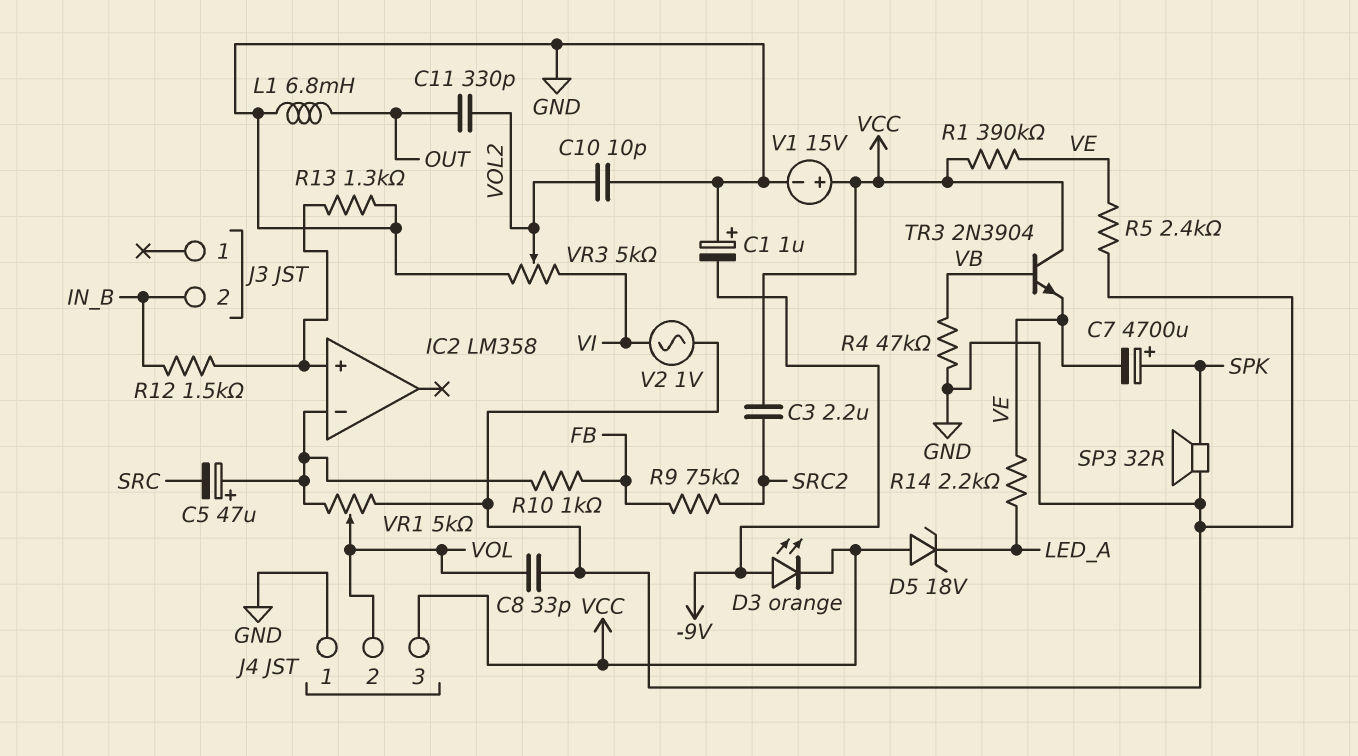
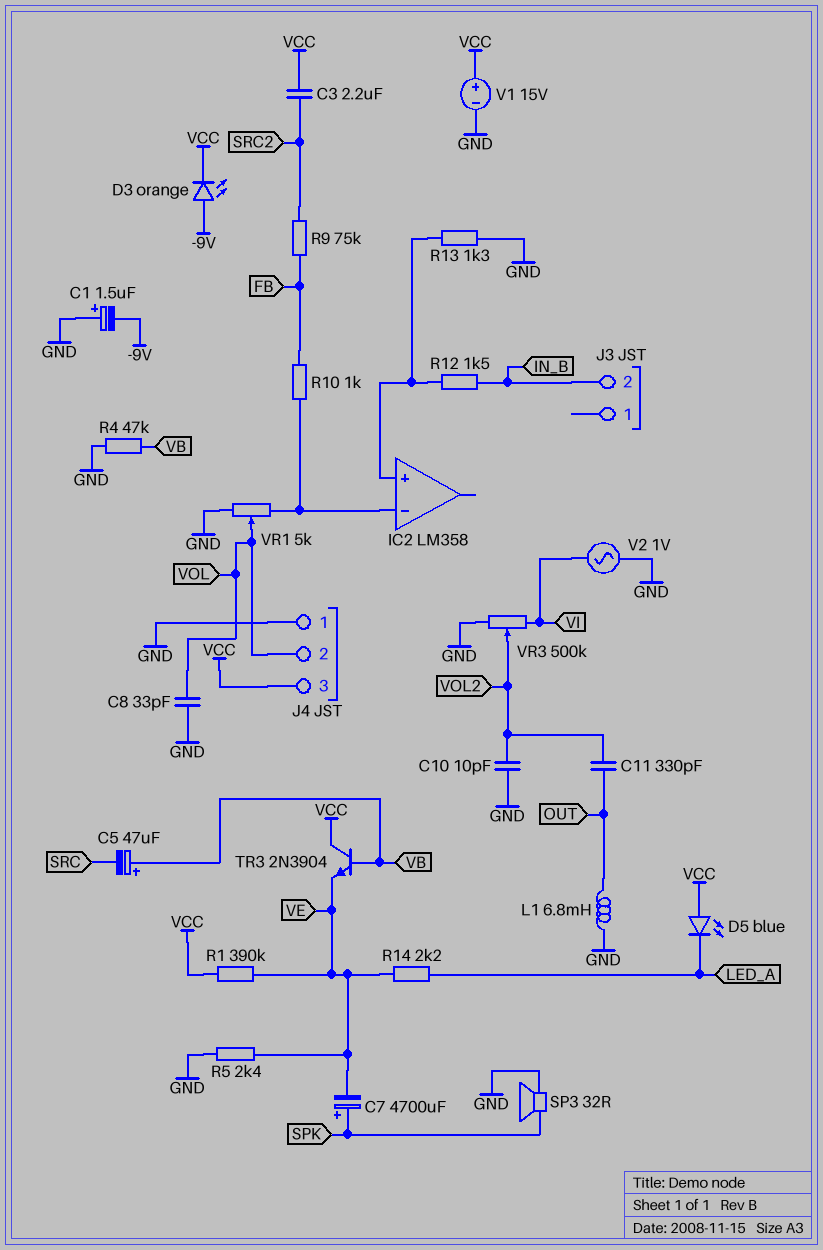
C1: 1uF (plus GND, minus -9V) -> 1.5uF (plus GND, minus -9V)
C5: 47uF (plus IC2/in-, minus SRC) -> 47uF (plus VB, minus SRC)
D5: zener 18V (A VCC, K LED_A) -> LED blue (A VCC, K LED_A)
VR3: 5k (GND, VI, wiper VOL2) -> 500k (GND, VI, wiper VOL2)

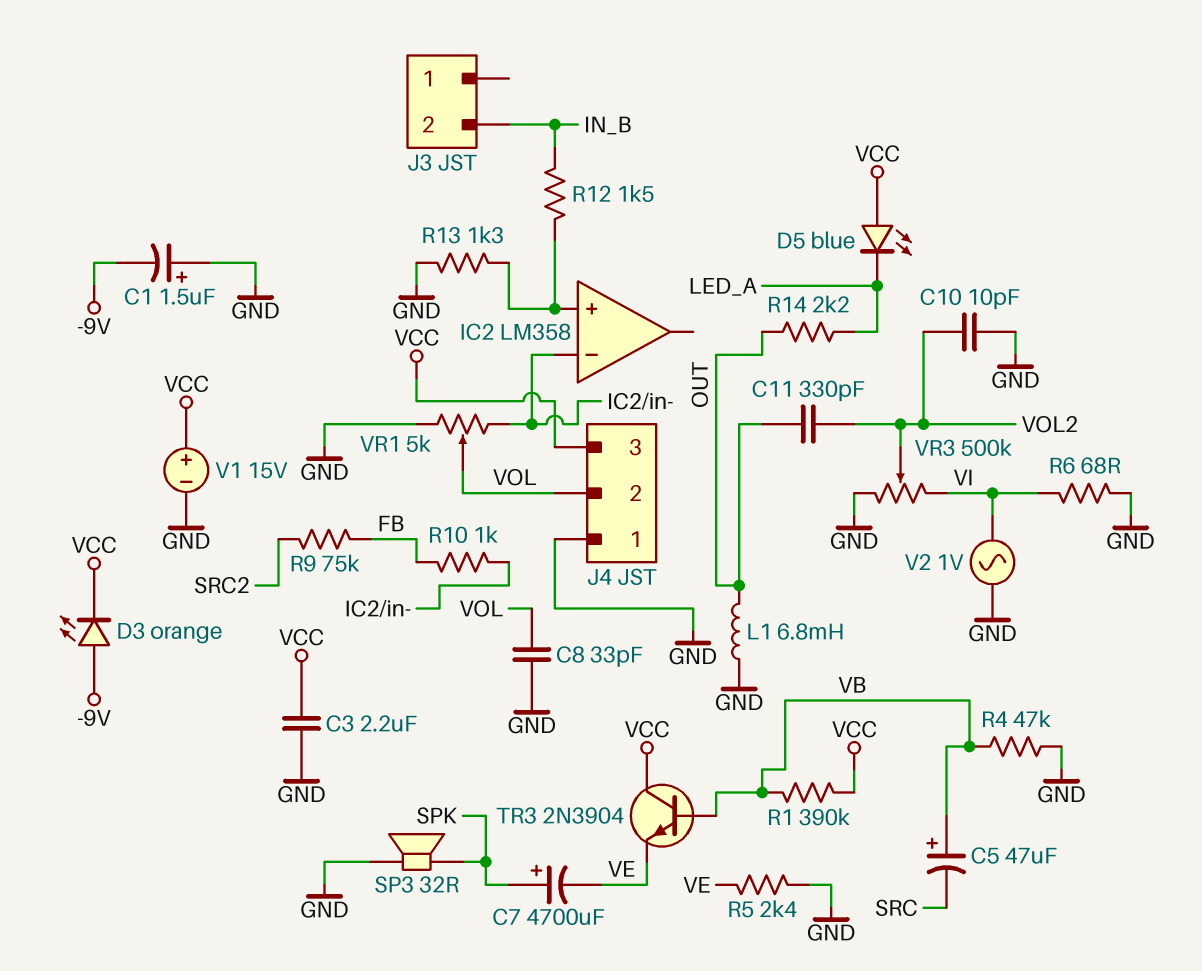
C3: 2.2uF (SRC2, VCC) -> 2.2uF (GND, VCC)
R1: 390k (VCC, VE) -> 390k (VB, VCC)
R6: none -> 68 (GND, VI)
R14: 2.2k (LED_A, VE) -> 2.2k (LED_A, OUT)

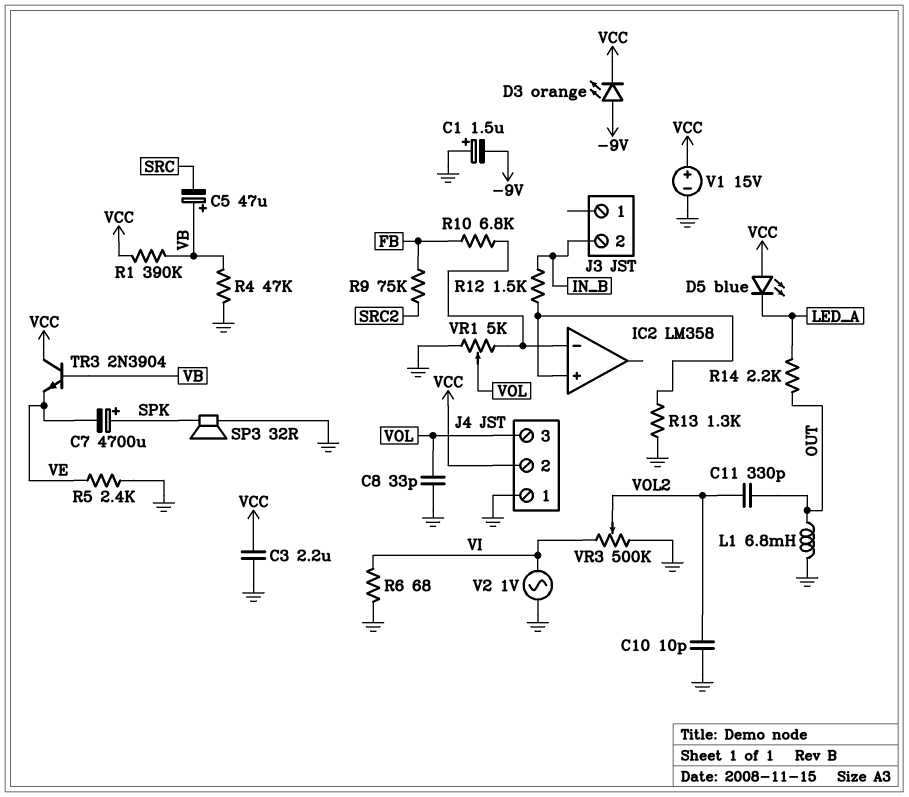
J4 pin 2: VOL -> VCC
J4 pin 3: VCC -> VOL
R10: 1k (FB, IC2/in-) -> 6.8k (FB, IC2/in-)

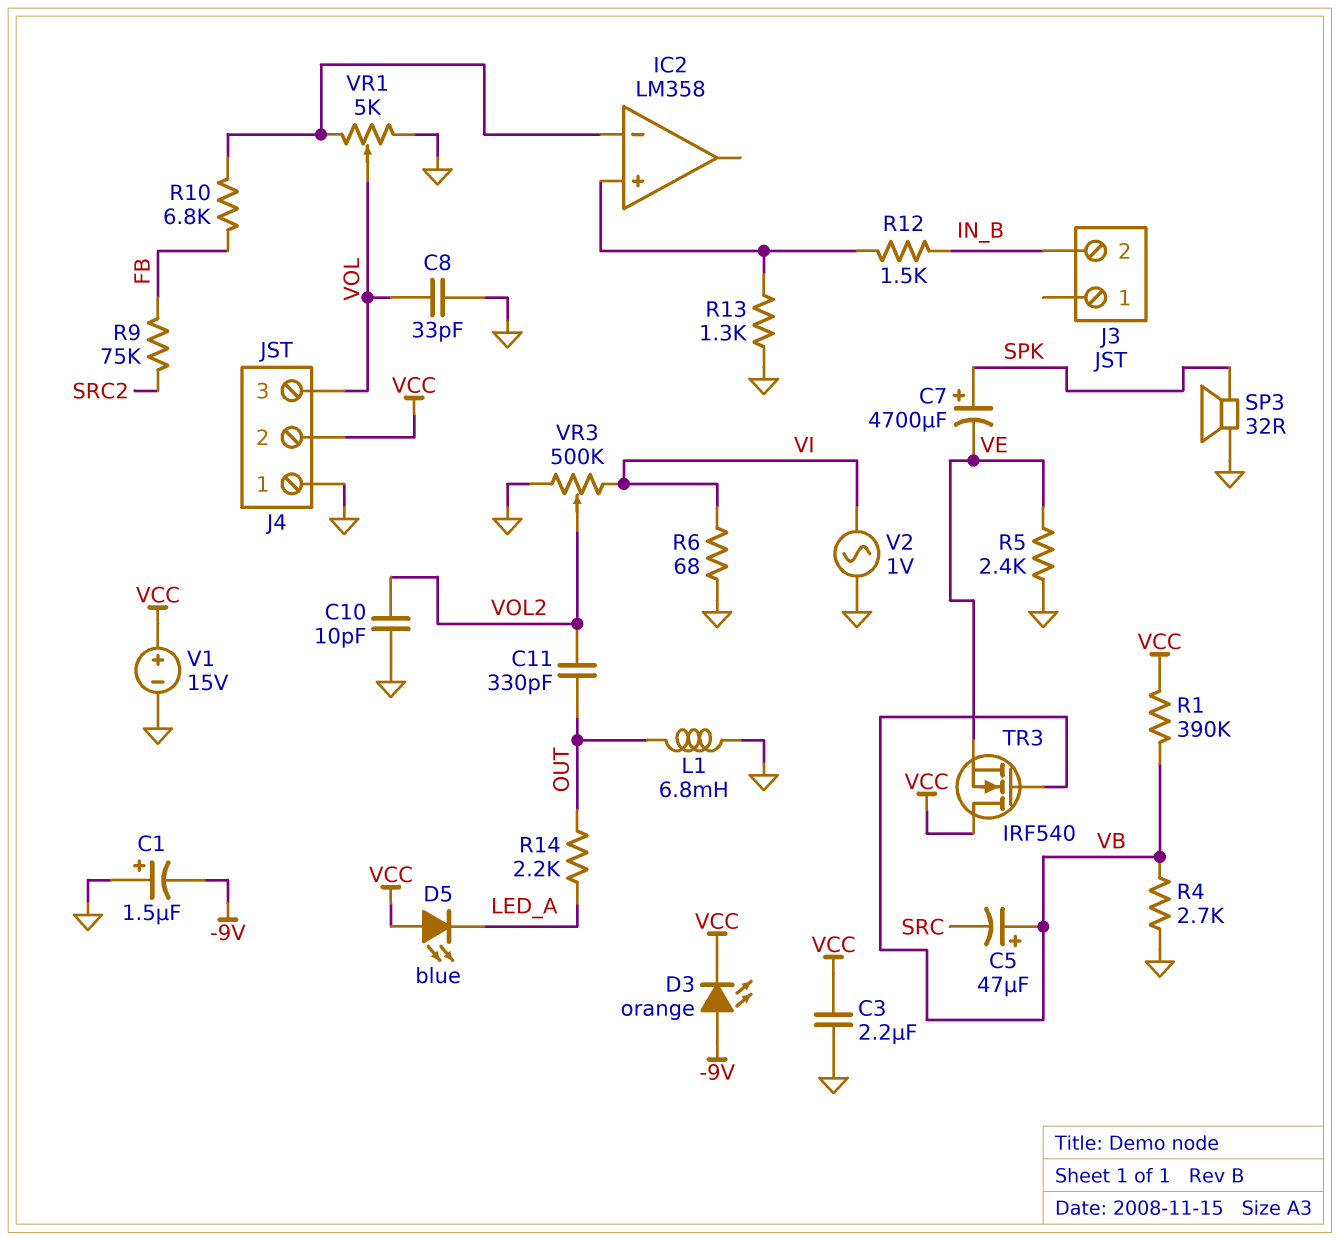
R4: 47k (GND, VB) -> 2.7k (GND, VB)
TR3: NPN 2N3904 (B VB, C VCC, E VE) -> NMOS IRF540 (G VB, D VCC, S VE)

